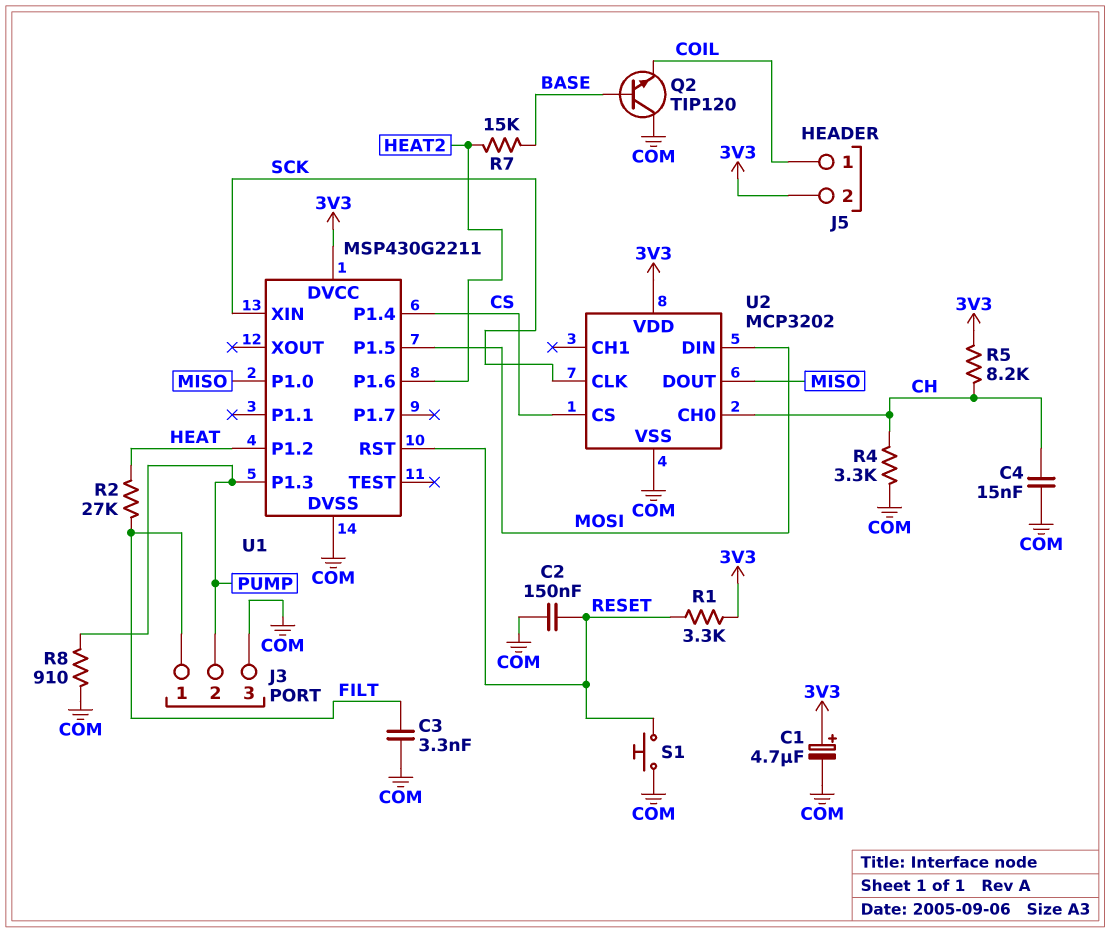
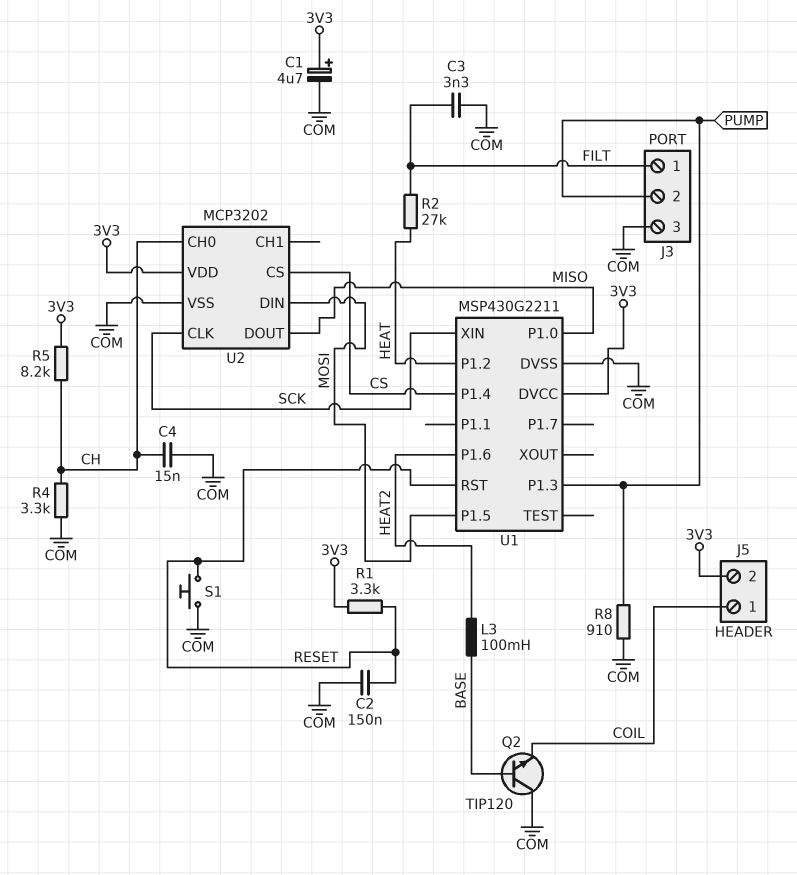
L3: none -> 100mH (BASE, HEAT2)
R7: 15k (BASE, HEAT2) -> none

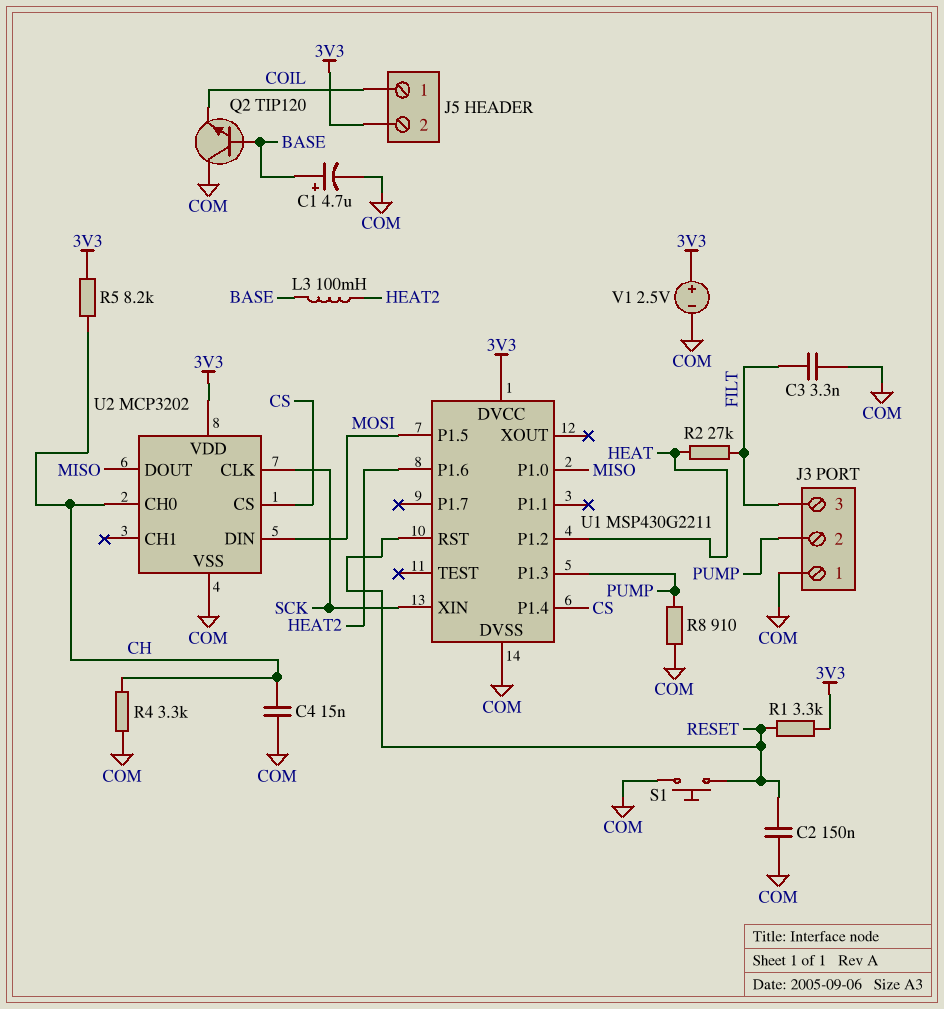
C1: 4.7uF (plus 3V3, minus COM) -> 4.7uF (plus BASE, minus COM)
J3 pin 1: FILT -> COM
J3 pin 3: COM -> FILT
V1: none -> 2.5V (plus 3V3, minus COM)

